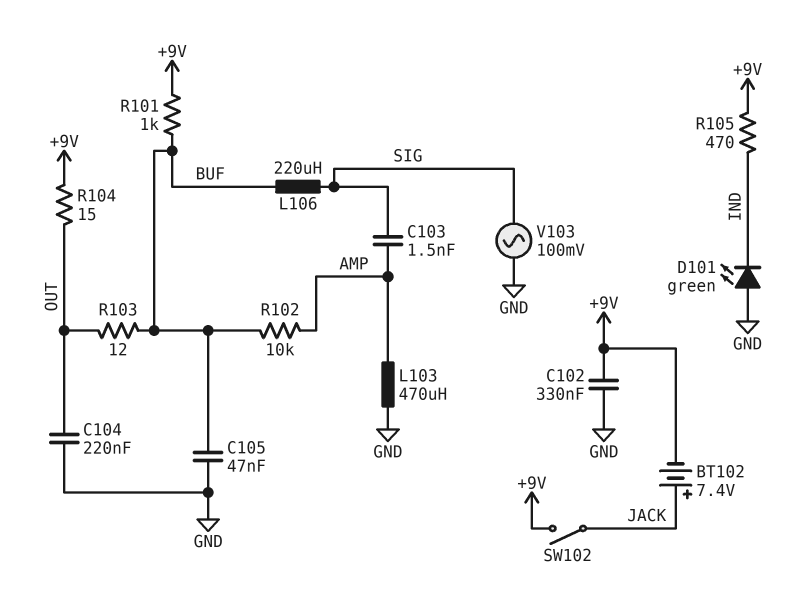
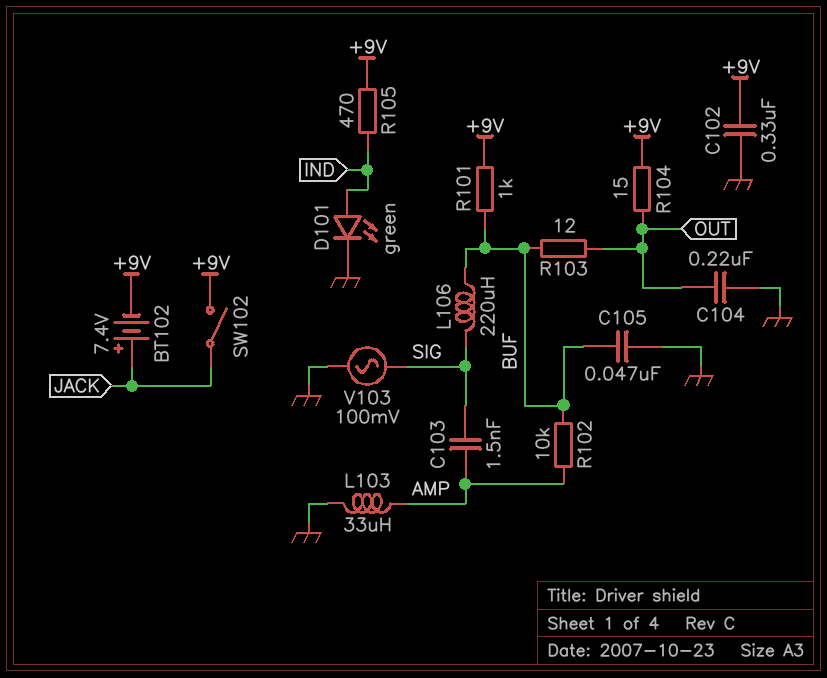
D101: LED green (A GND, K IND) -> LED green (A IND, K GND)
L103: 470uH (AMP, GND) -> 33uH (AMP, GND)

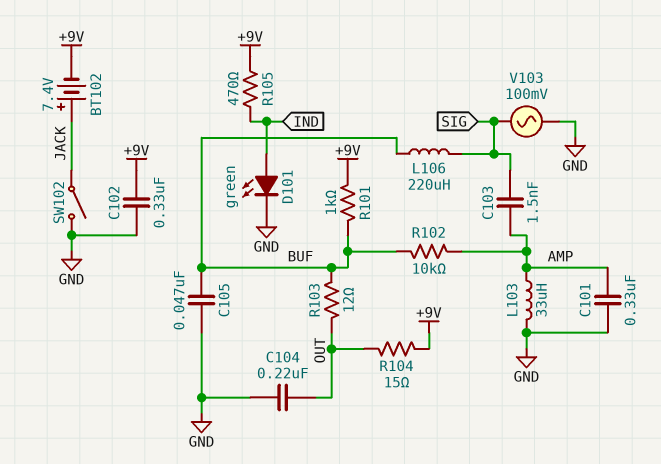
C101: none -> 330nF (AMP, GND)
SW102: switch (+9V, JACK) -> switch (GND, JACK)

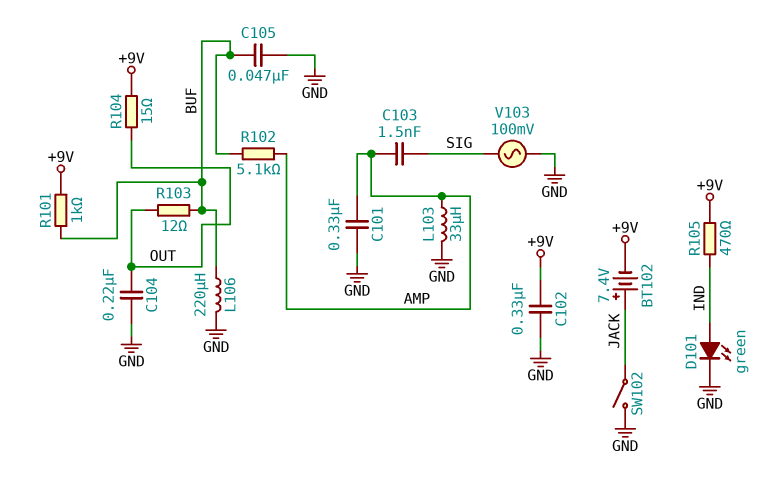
L106: 220uH (BUF, SIG) -> 220uH (BUF, GND)
R102: 10k (AMP, BUF) -> 5.1k (AMP, BUF)

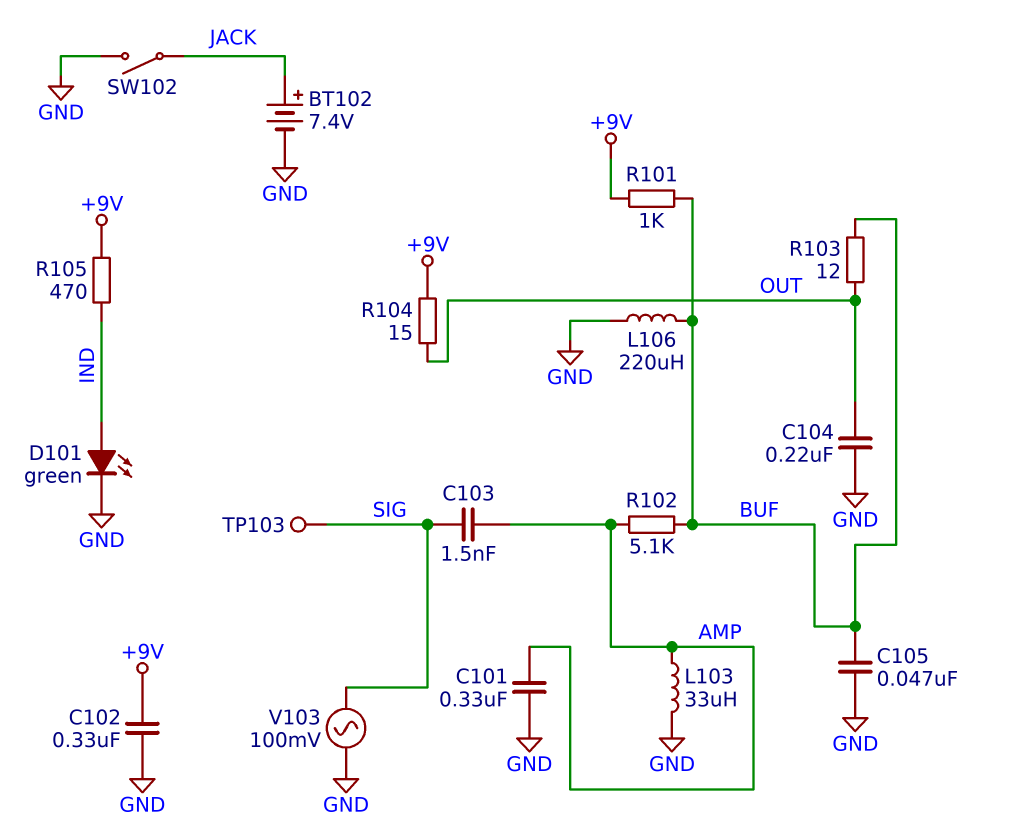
BT102: 7.4V (plus JACK, minus +9V) -> 7.4V (plus JACK, minus GND)
TP103: none -> test point (SIG)

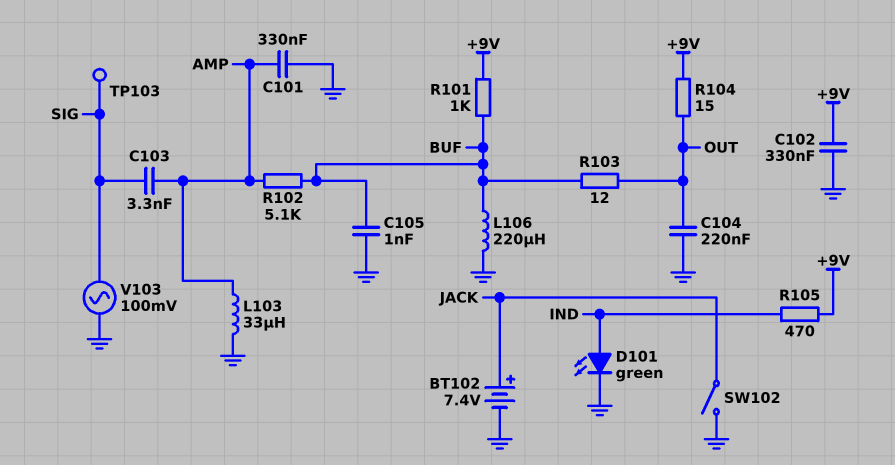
C103: 1.5nF (AMP, SIG) -> 3.3nF (AMP, SIG)
C105: 47nF (BUF, GND) -> 1nF (BUF, GND)

